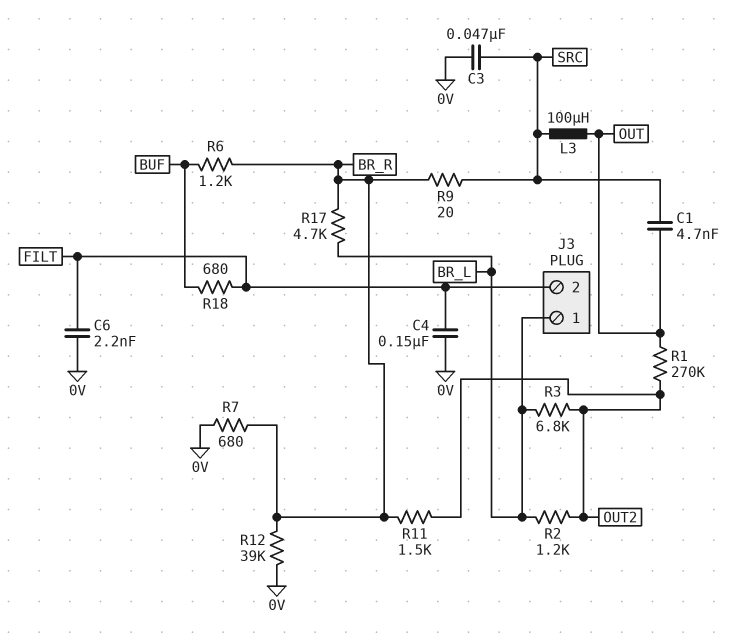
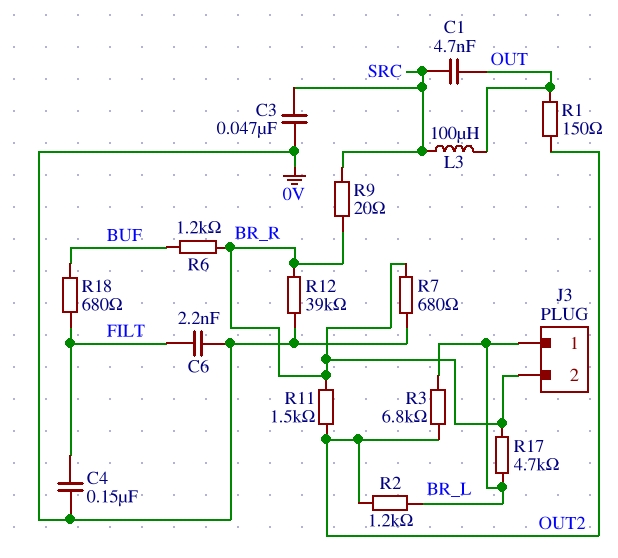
J3 pin 2: FILT -> BR_R
R1: 270k (OUT, OUT2) -> 150 (OUT, OUT2)

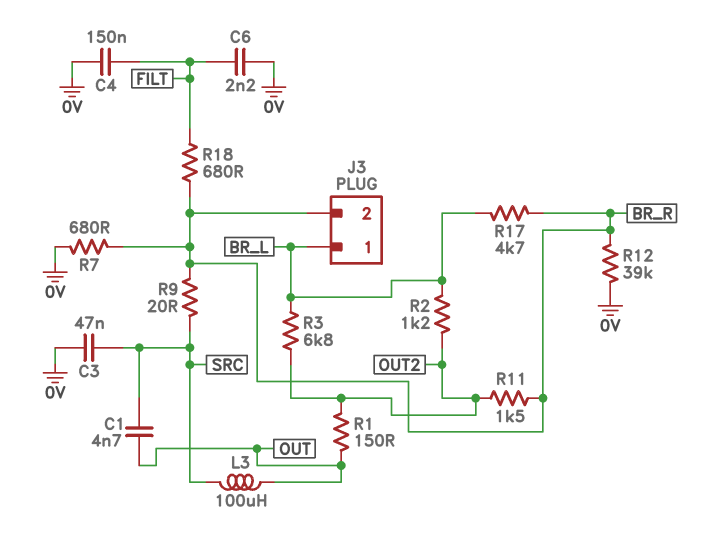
R6: 1.2k (BR_R, BUF) -> none
R18: 680 (BUF, FILT) -> 680 (BR_R, FILT)

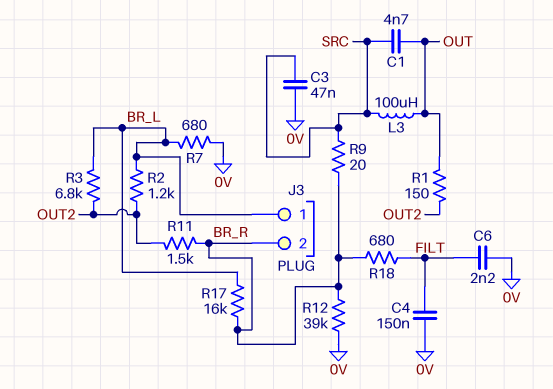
R7: 680 (0V, BR_R) -> 680 (0V, BR_L)
R17: 4.7k (BR_L, BR_R) -> 16k (BR_L, BR_R)

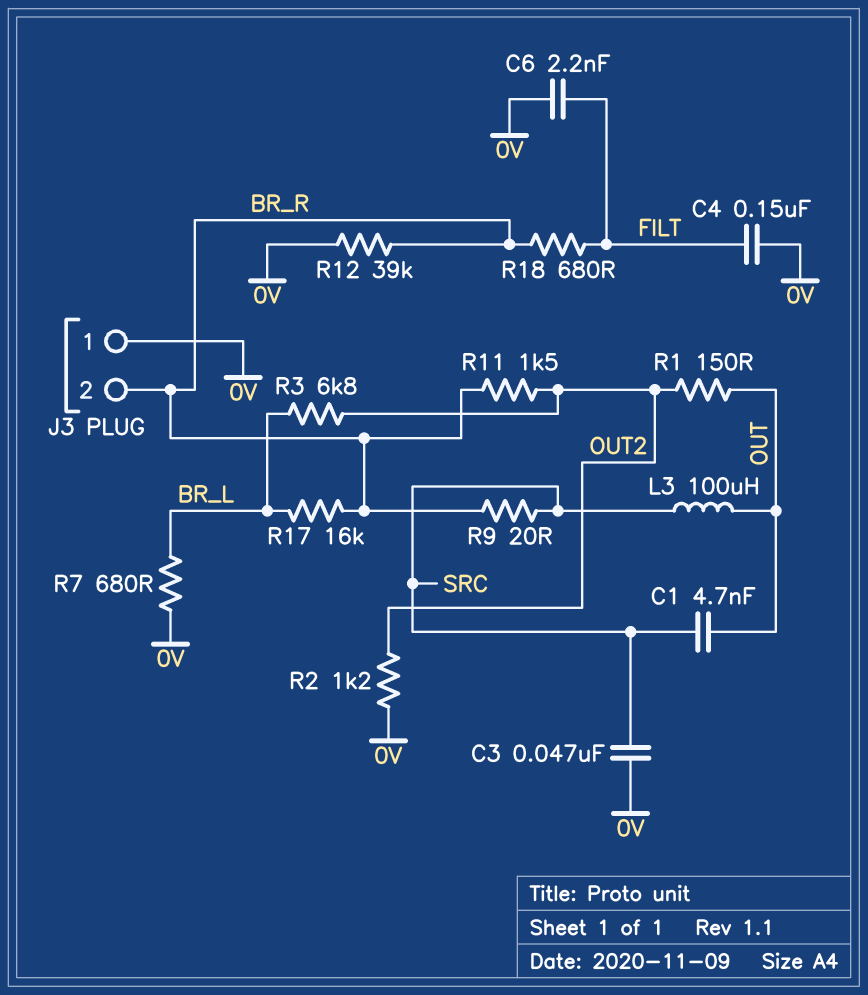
J3 pin 1: BR_L -> 0V
R2: 1.2k (BR_L, OUT2) -> 1.2k (0V, OUT2)

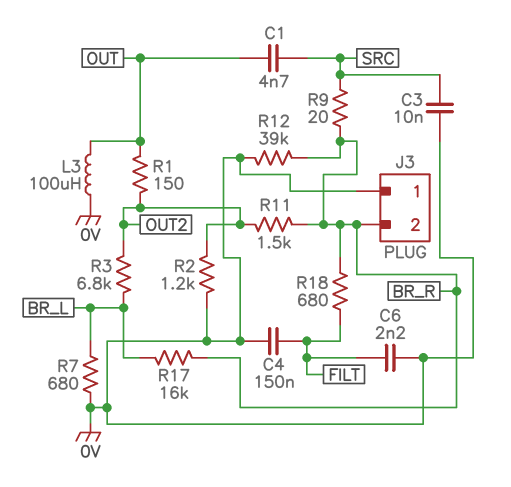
C3: 47nF (0V, SRC) -> 10nF (0V, SRC)
L3: 100uH (OUT, SRC) -> 100uH (0V, OUT)

